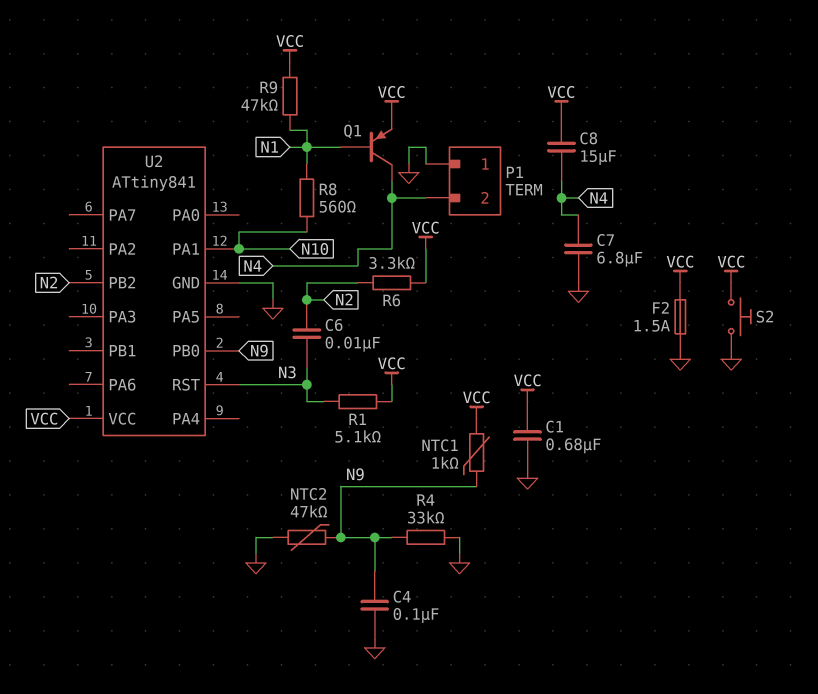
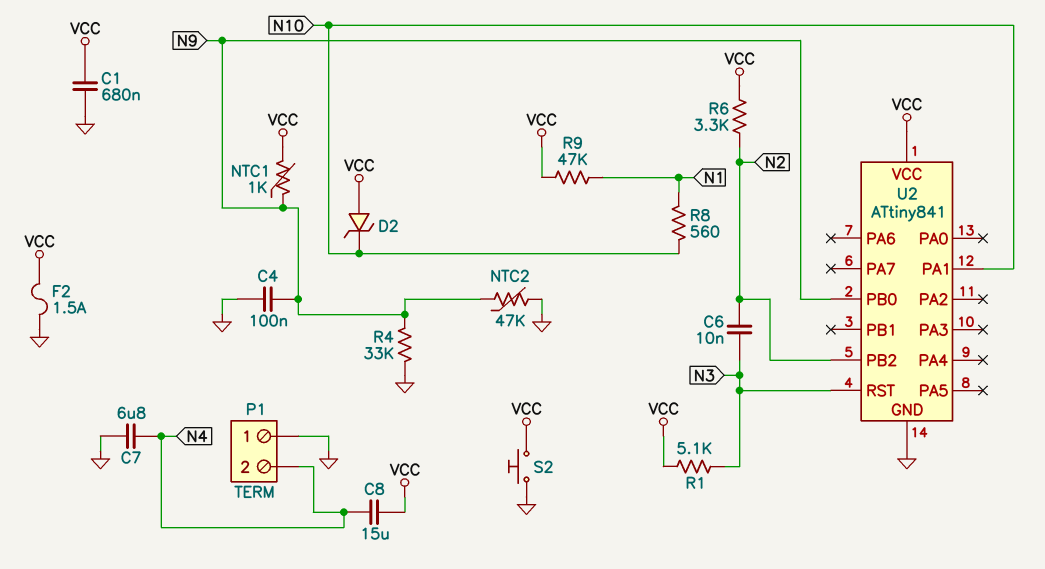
D2: none -> zener (A VCC, K N10)
Q1: PNP (B N1, C N4, E VCC) -> none

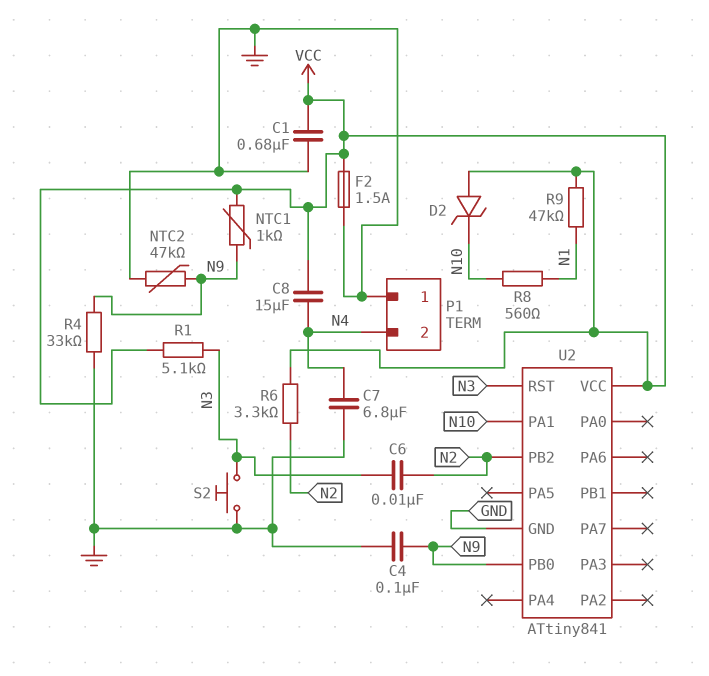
S2: button (GND, VCC) -> button (GND, N3)

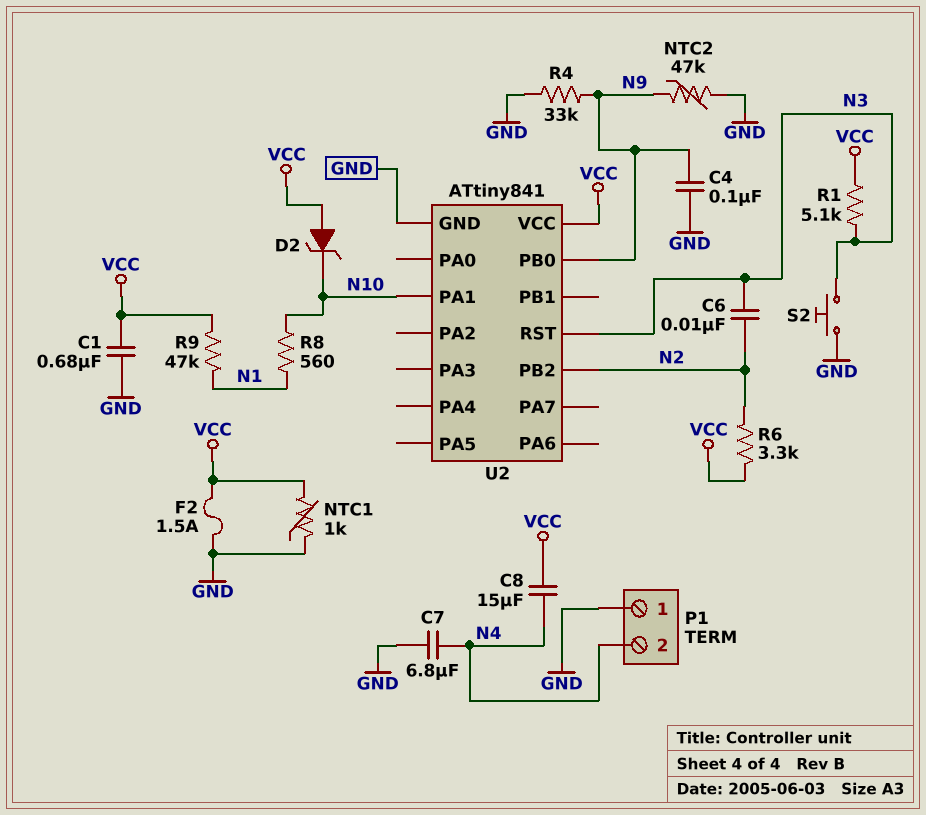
NTC1: 1k (N9, VCC) -> 1k (GND, VCC)

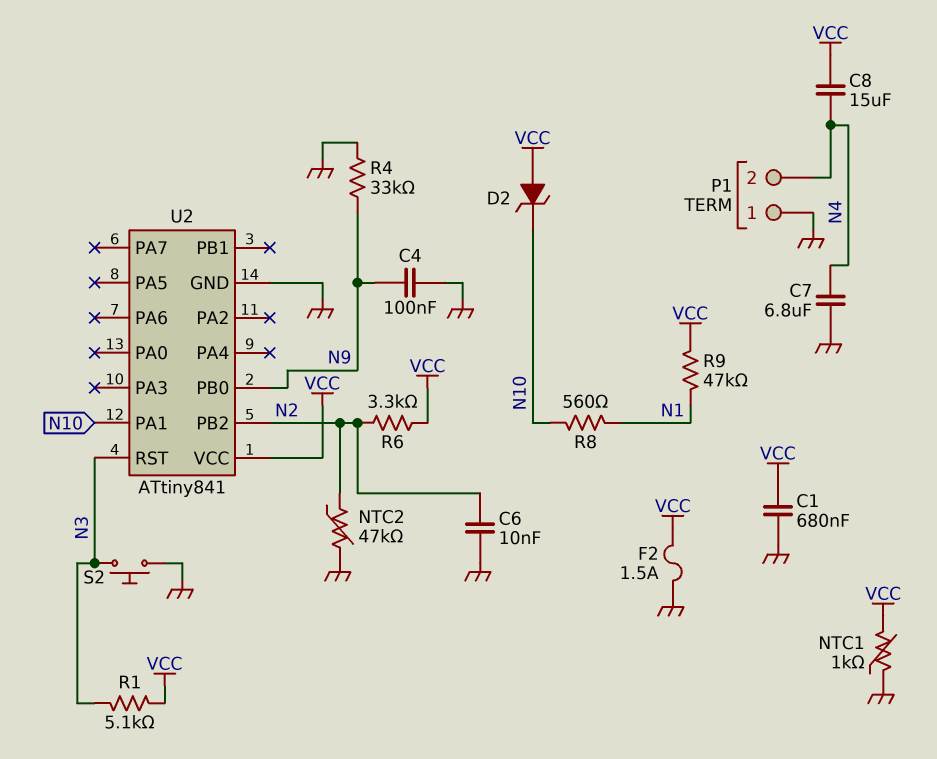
C6: 10nF (N2, N3) -> 10nF (GND, N2)
NTC2: 47k (GND, N9) -> 47k (GND, N2)

